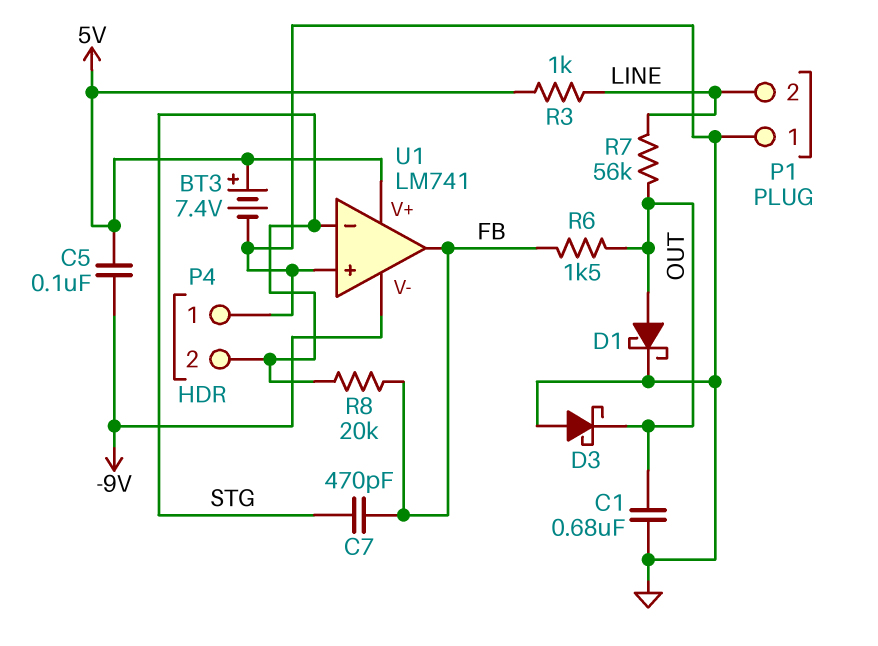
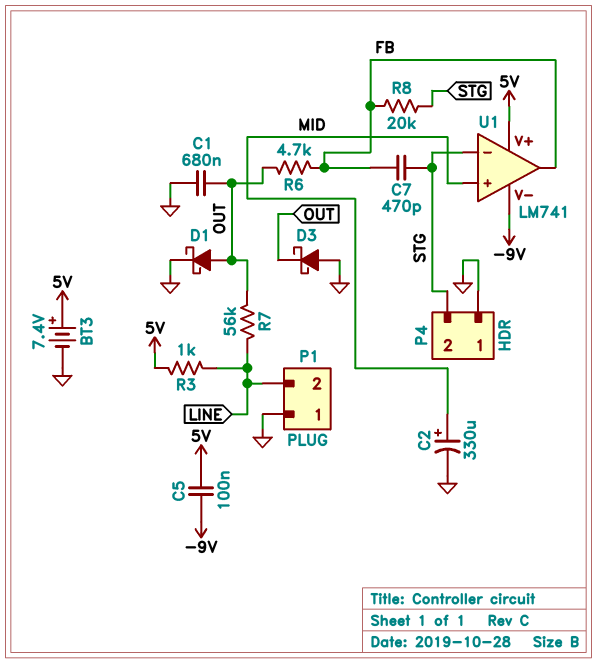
C2: none -> 330uF (plus MID, minus GND)
R6: 1.5k (FB, OUT) -> 4.7k (FB, OUT)
U1 pin in+: GND -> MID

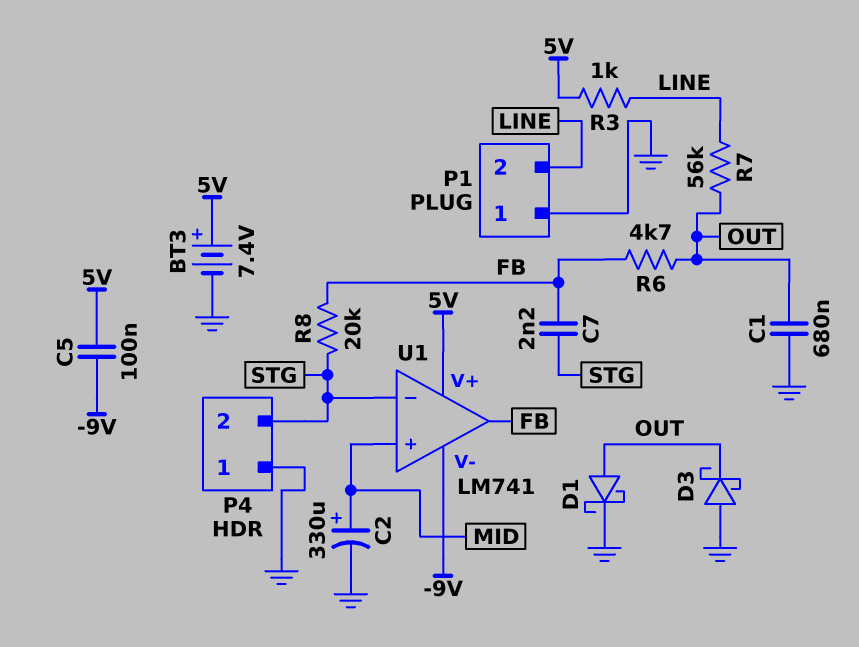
C7: 470pF (FB, STG) -> 2.2nF (FB, STG)

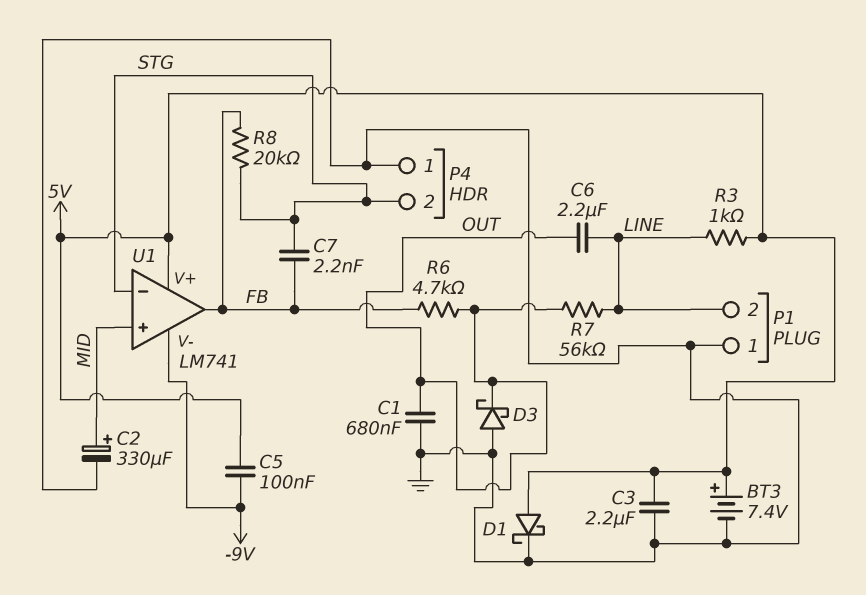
C3: none -> 2.2uF (5V, GND)
C6: none -> 2.2uF (LINE, OUT)
D1: schottky (A OUT, K GND) -> schottky (A 5V, K GND)

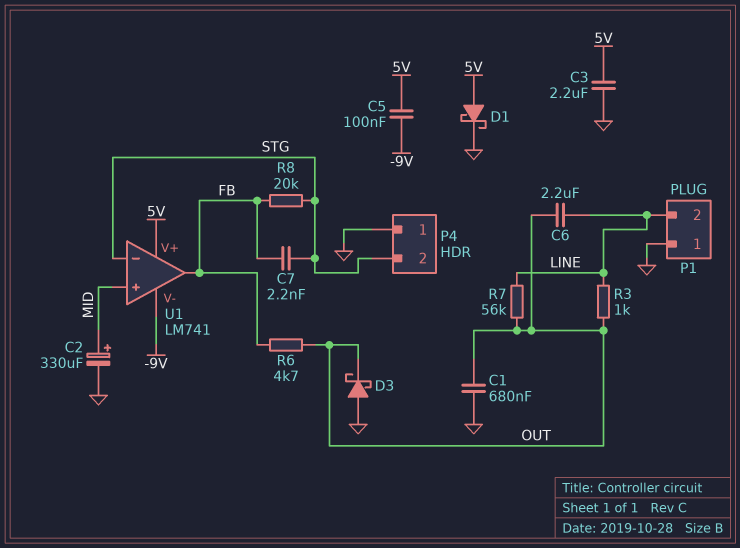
BT3: 7.4V (plus 5V, minus GND) -> none
R3: 1k (5V, LINE) -> 1k (LINE, OUT)

